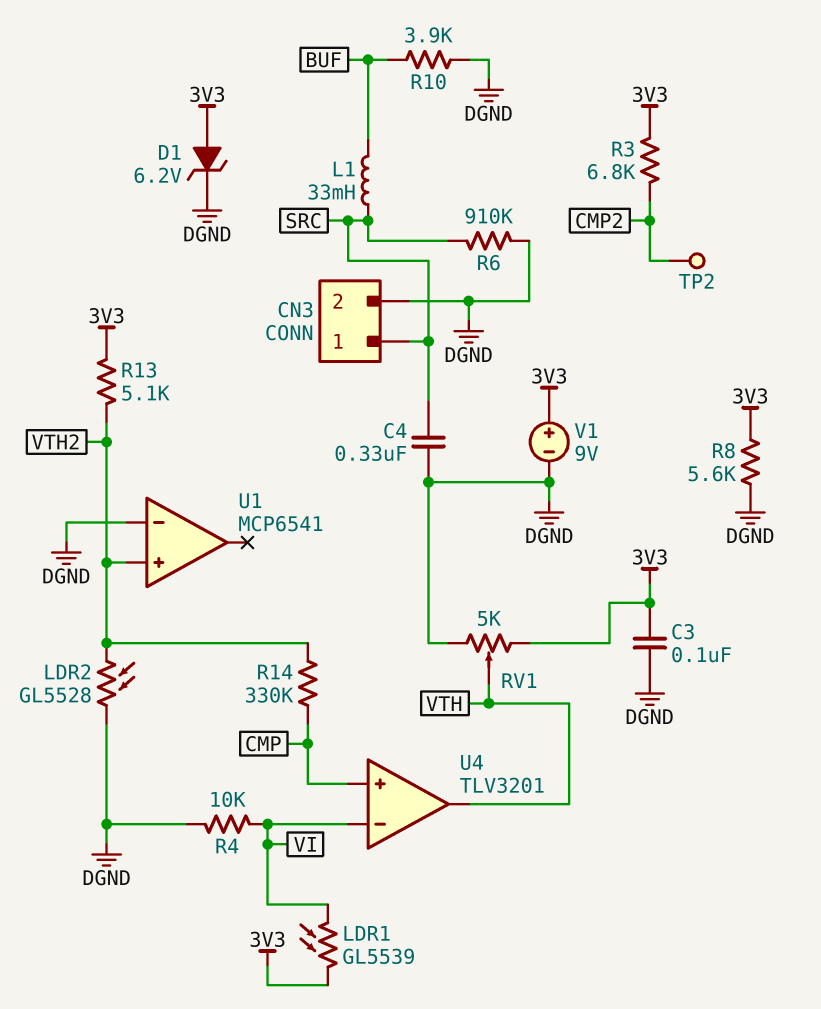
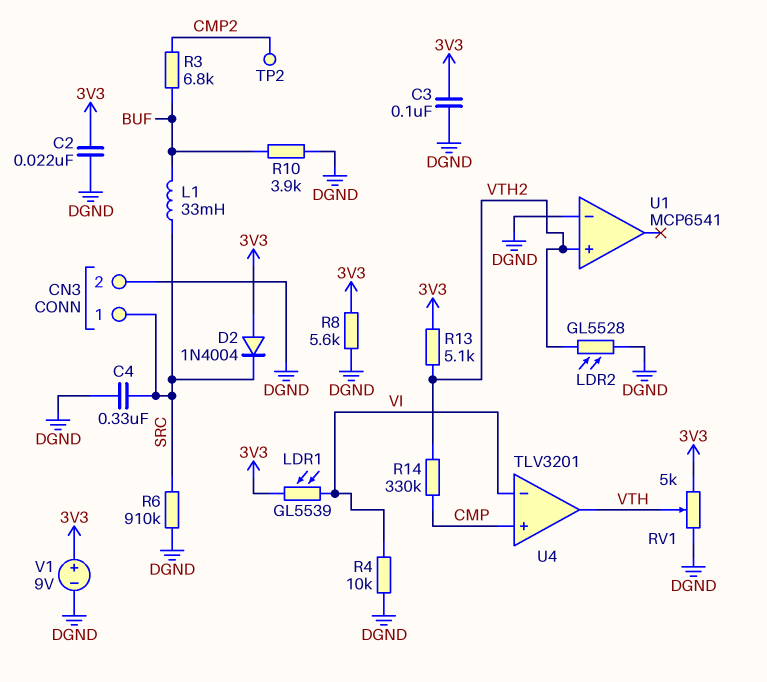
C2: none -> 22nF (3V3, DGND)
D1: zener 6.2V (A 3V3, K DGND) -> none
D2: none -> diode 1N4004 (A 3V3, K SRC)
R3: 6.8k (3V3, CMP2) -> 6.8k (BUF, CMP2)

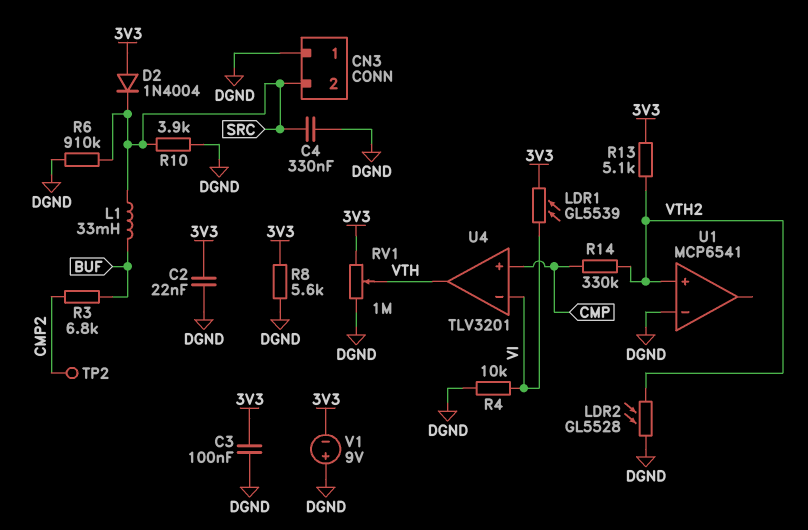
CN3 pin 1: SRC -> DGND
CN3 pin 2: DGND -> SRC
R10: 3.9k (BUF, DGND) -> 3.9k (DGND, SRC)
RV1: 5k (3V3, DGND, wiper VTH) -> 1M (3V3, DGND, wiper VTH)
V1: 9V (plus 3V3, minus DGND) -> 9V (plus DGND, minus 3V3)

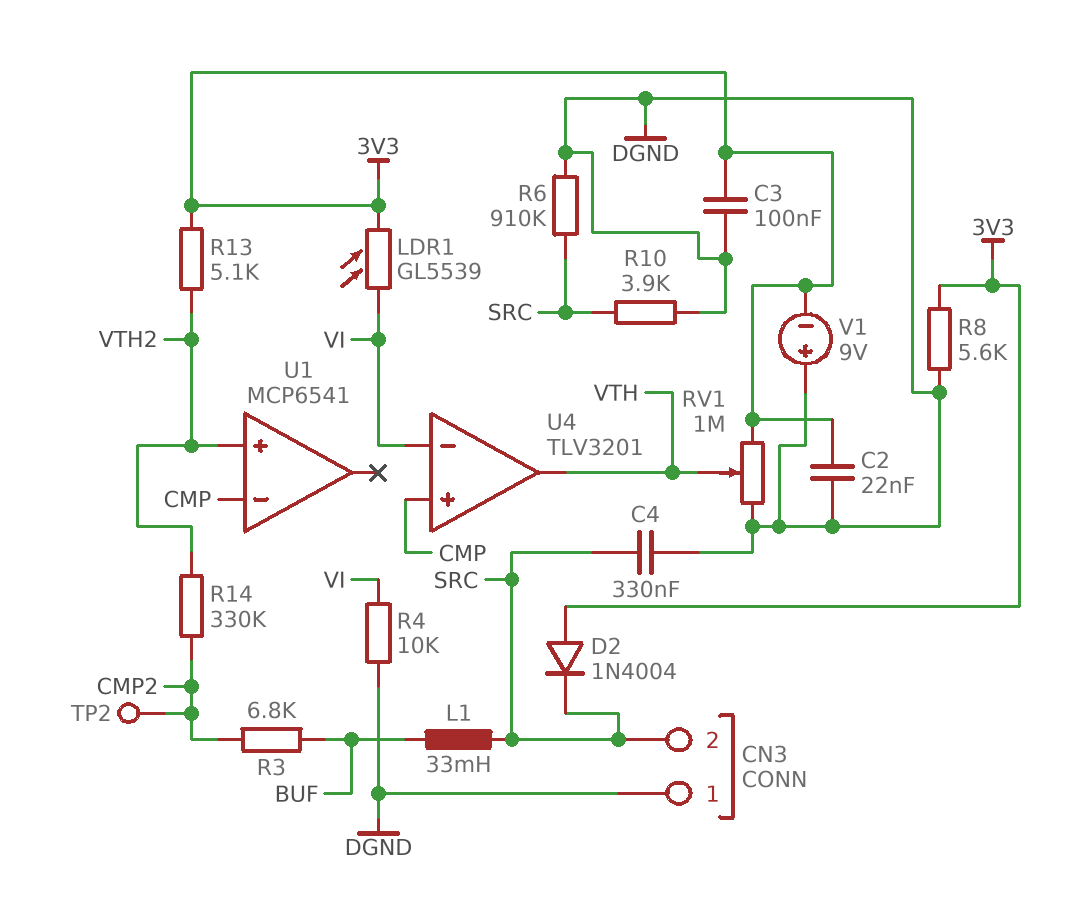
LDR2: GL5528 (DGND, VTH2) -> none
R14: 330k (CMP, VTH2) -> 330k (CMP2, VTH2)
U1 pin in-: DGND -> CMP

